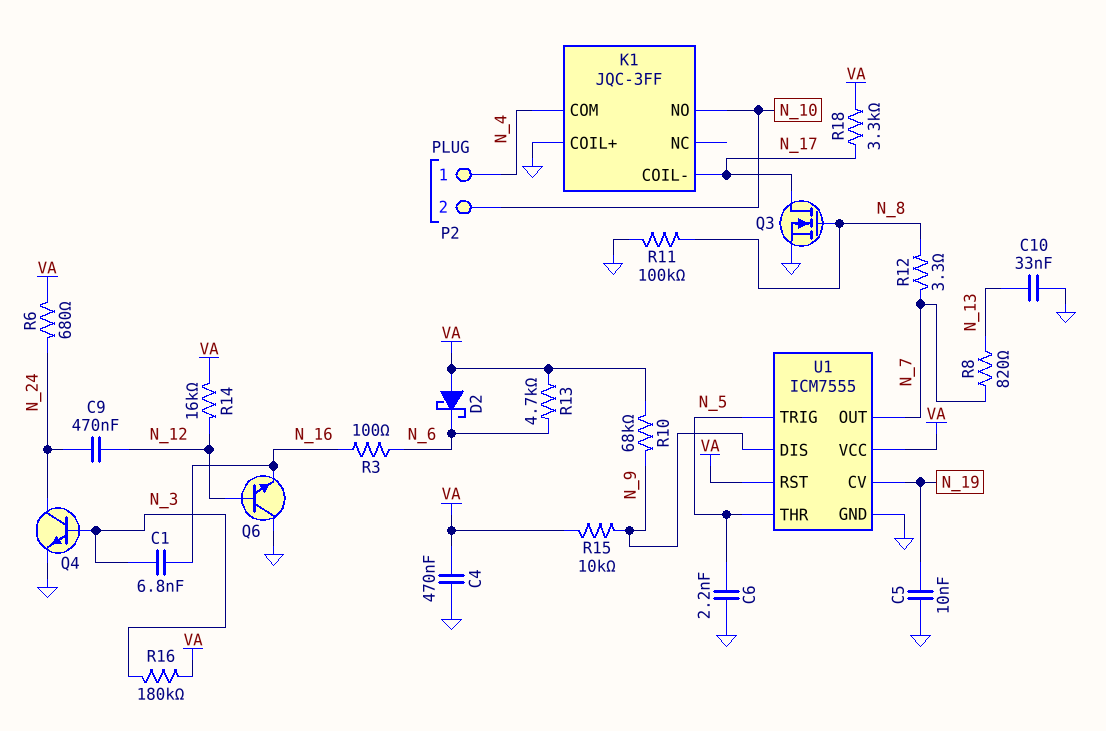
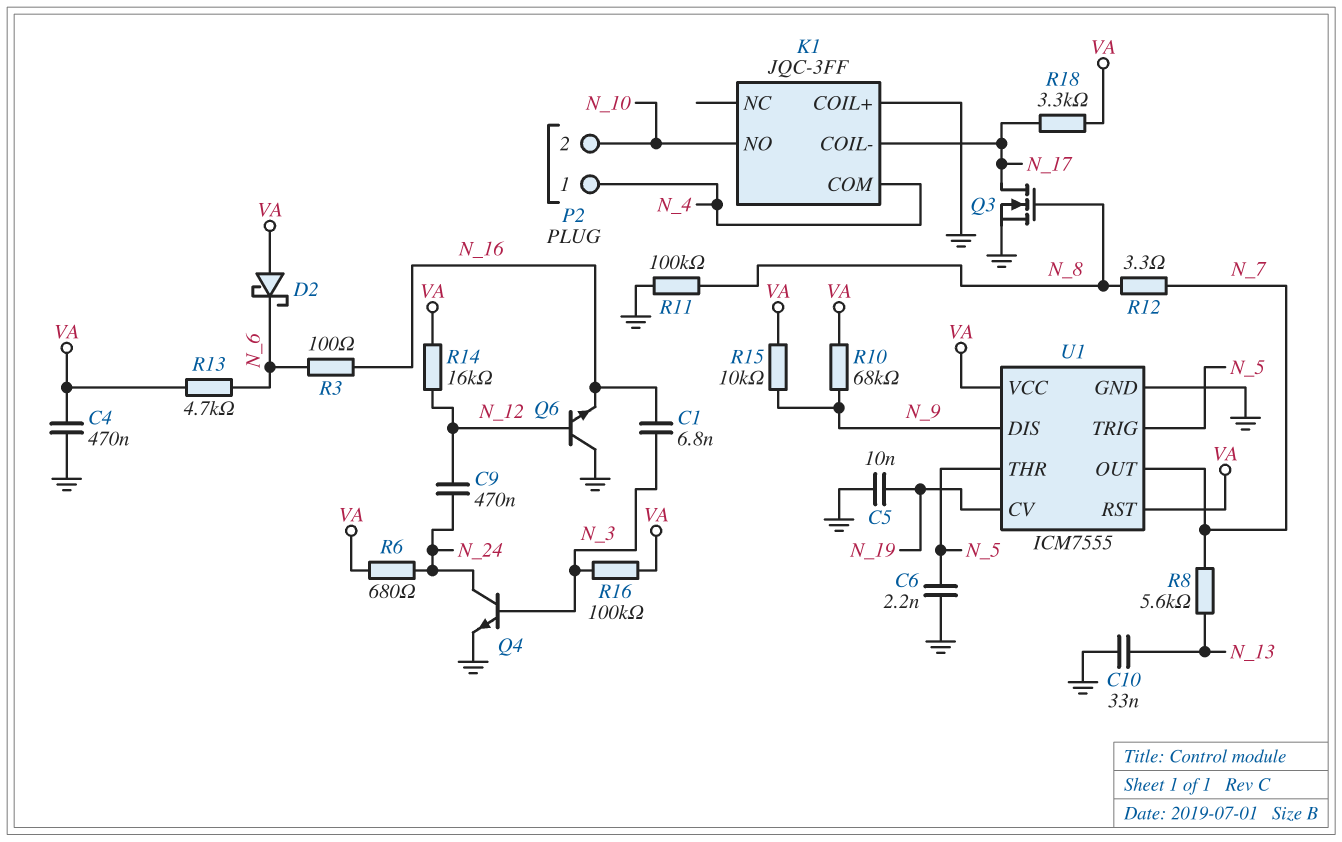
R8: 820 (N_7, N_13) -> 5.6k (N_7, N_13)
R16: 180k (N_3, VA) -> 100k (N_3, VA)

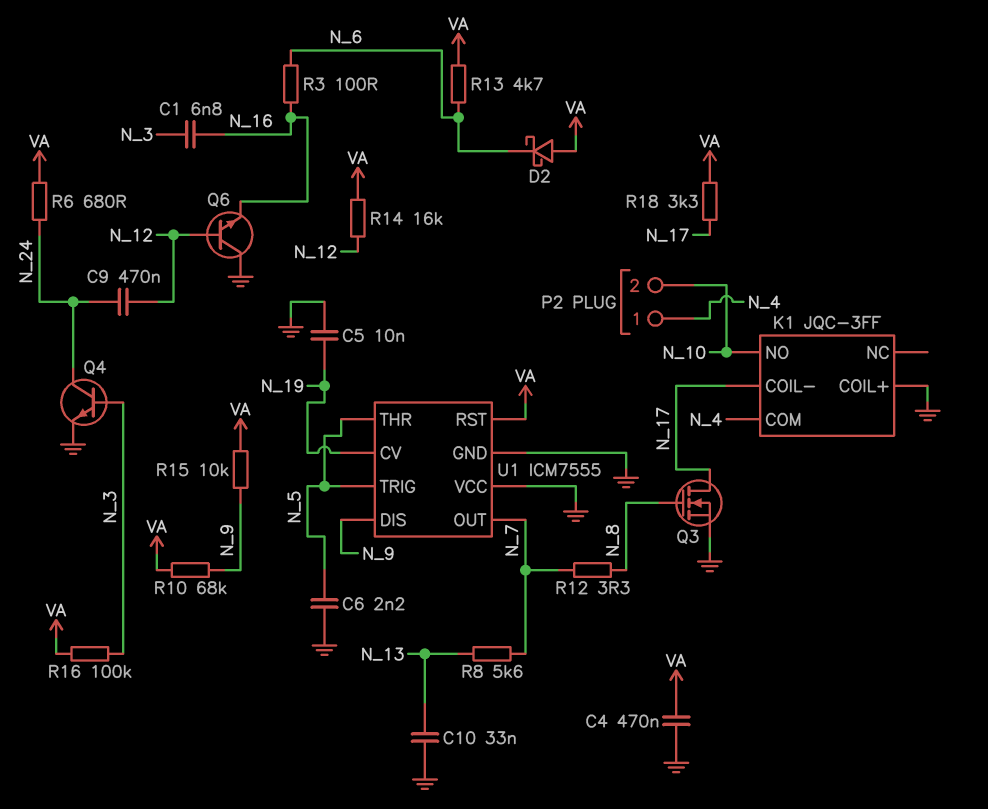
R11: 100k (GND, N_8) -> none
U1 pin VCC: VA -> GND

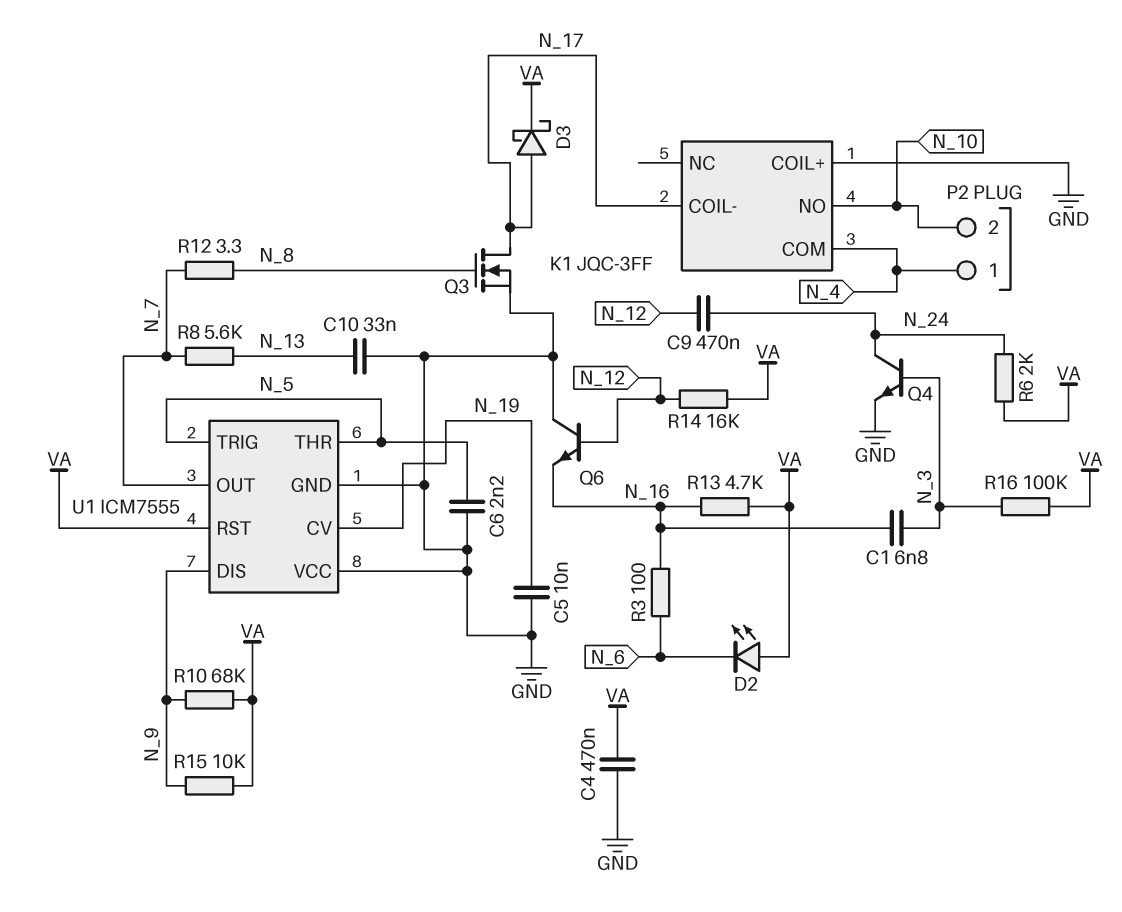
D2: schottky (A VA, K N_6) -> LED (A VA, K N_6)
D3: none -> schottky (A N_17, K VA)
R6: 680 (N_24, VA) -> 2k (N_24, VA)
R13: 4.7k (N_6, VA) -> 4.7k (N_16, VA)
R18: 3.3k (N_17, VA) -> none

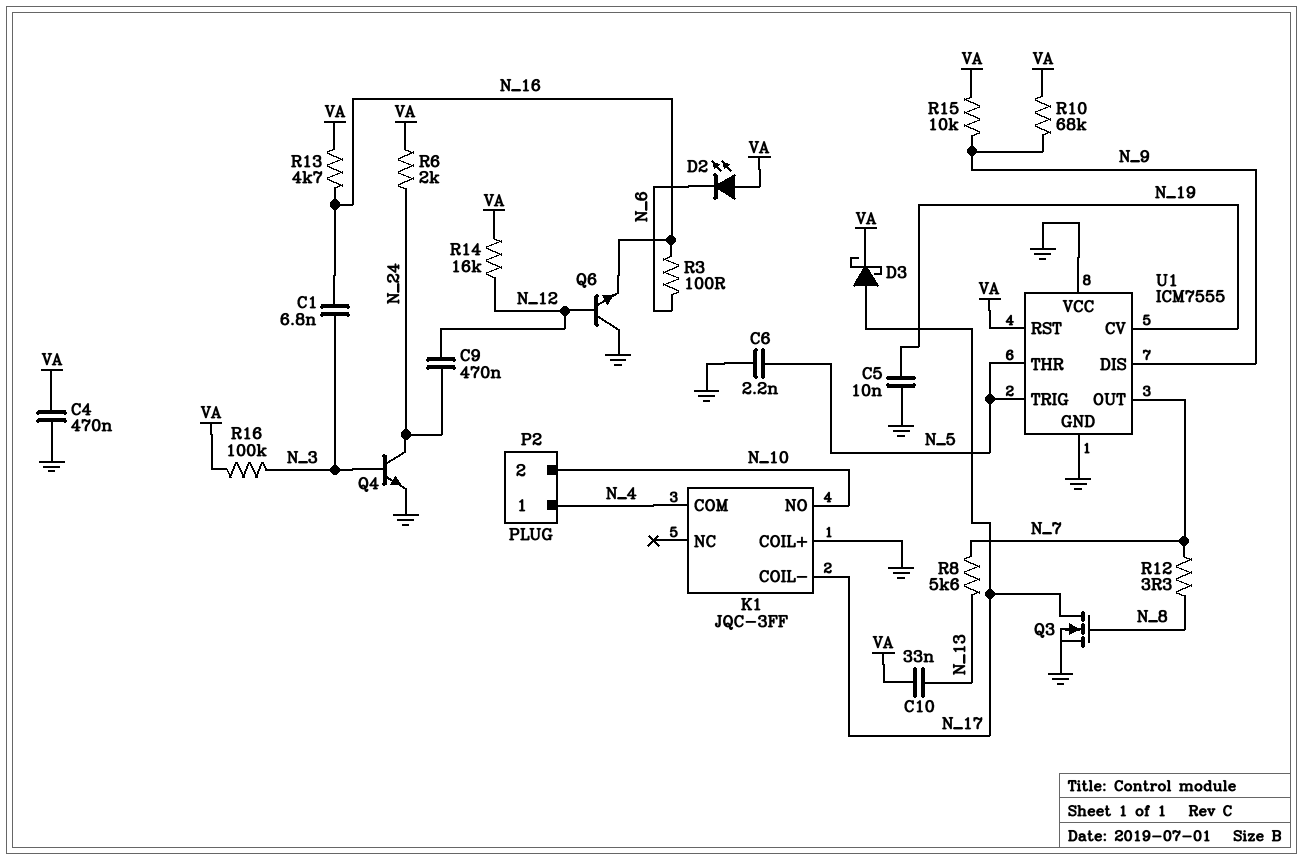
C10: 33nF (GND, N_13) -> 33nF (N_13, VA)

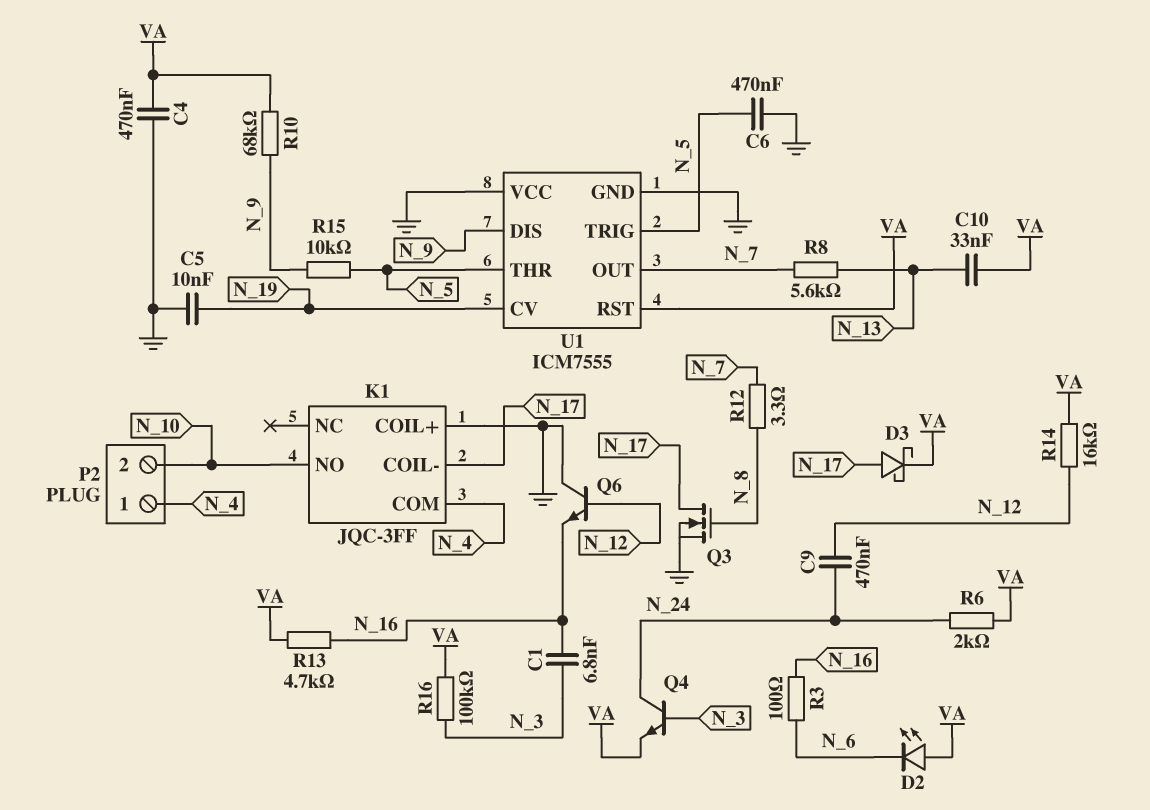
C6: 2.2nF (GND, N_5) -> 470nF (GND, N_5)
Q4: NPN (B N_3, C N_24, E GND) -> NPN (B N_3, C N_24, E VA)
R15: 10k (N_9, VA) -> 10k (N_5, N_9)

